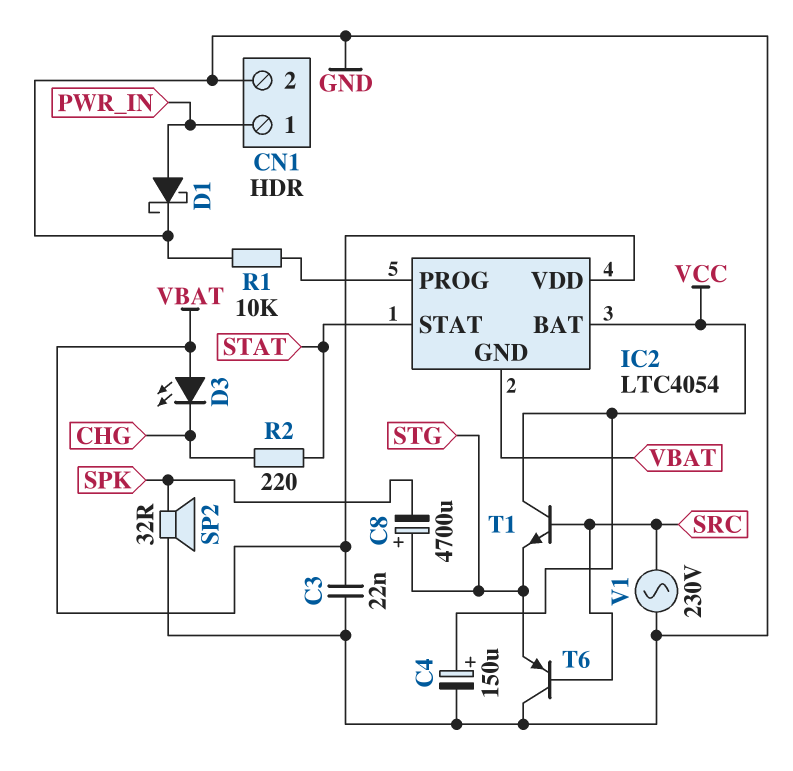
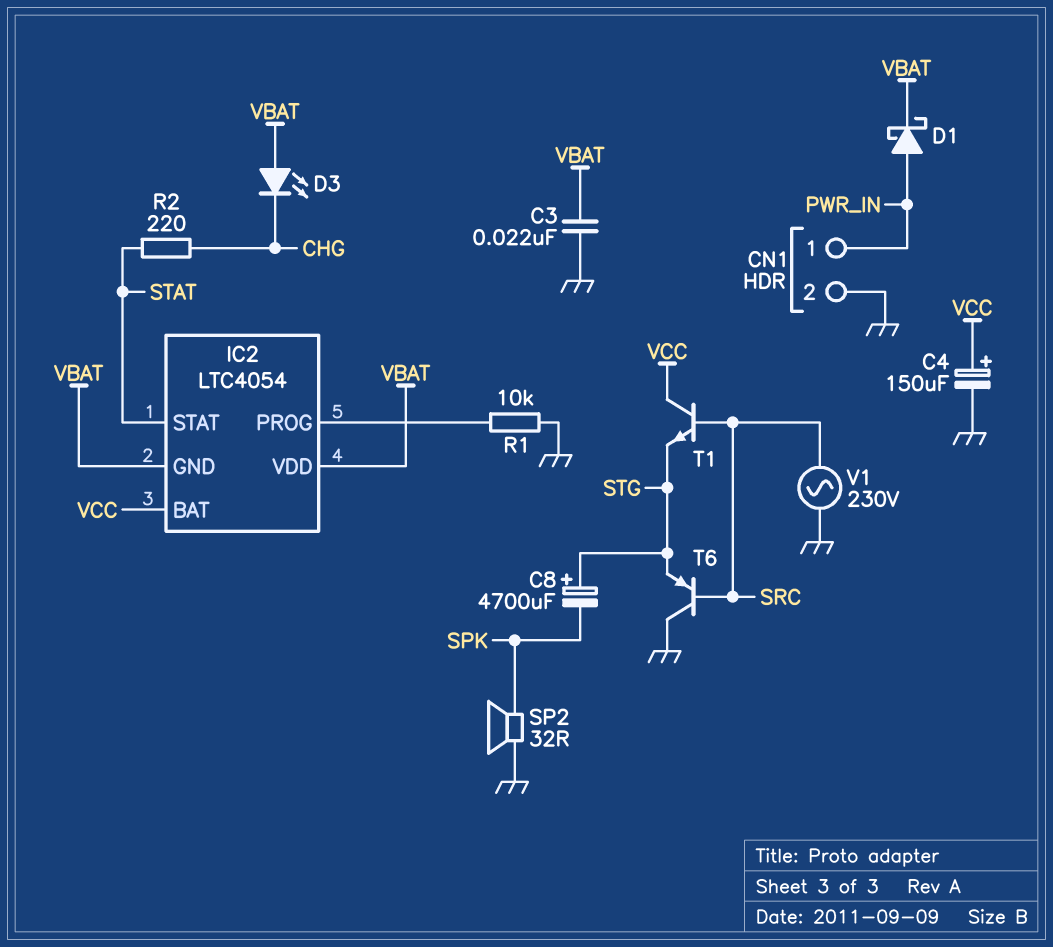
D1: schottky (A PWR_IN, K GND) -> schottky (A PWR_IN, K VBAT)

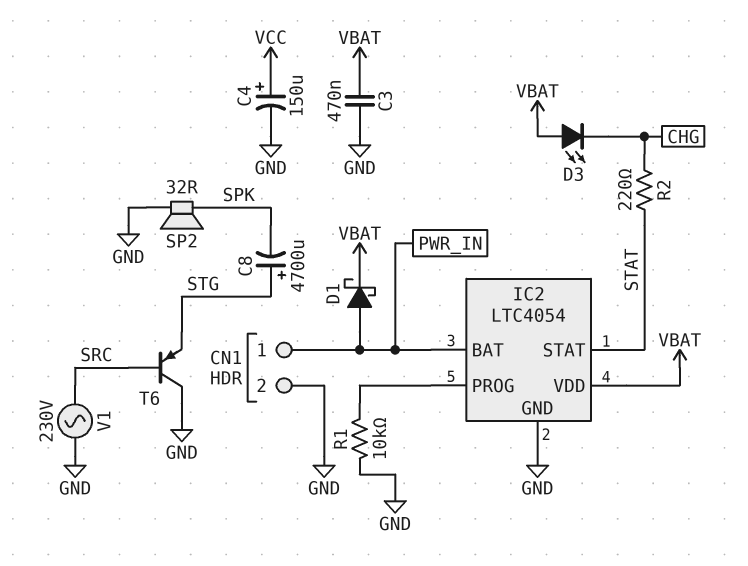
C3: 22nF (GND, VBAT) -> 470nF (GND, VBAT)
IC2 pin BAT: VCC -> PWR_IN
IC2 pin GND: VBAT -> GND
T1: NPN (B SRC, C VCC, E STG) -> none

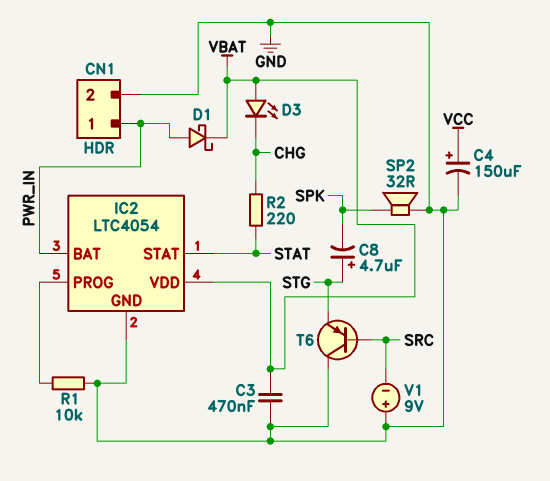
C8: 4700uF (plus STG, minus SPK) -> 4.7uF (plus STG, minus SPK)
V1: AC 230V (GND, SRC) -> 9V (plus GND, minus SRC)

